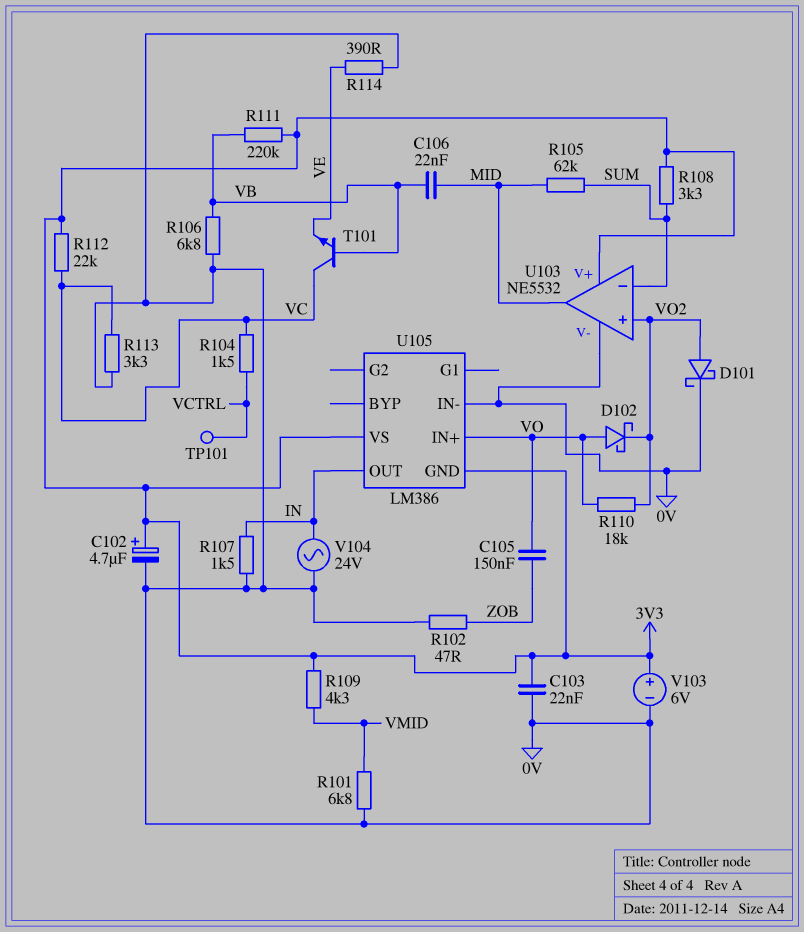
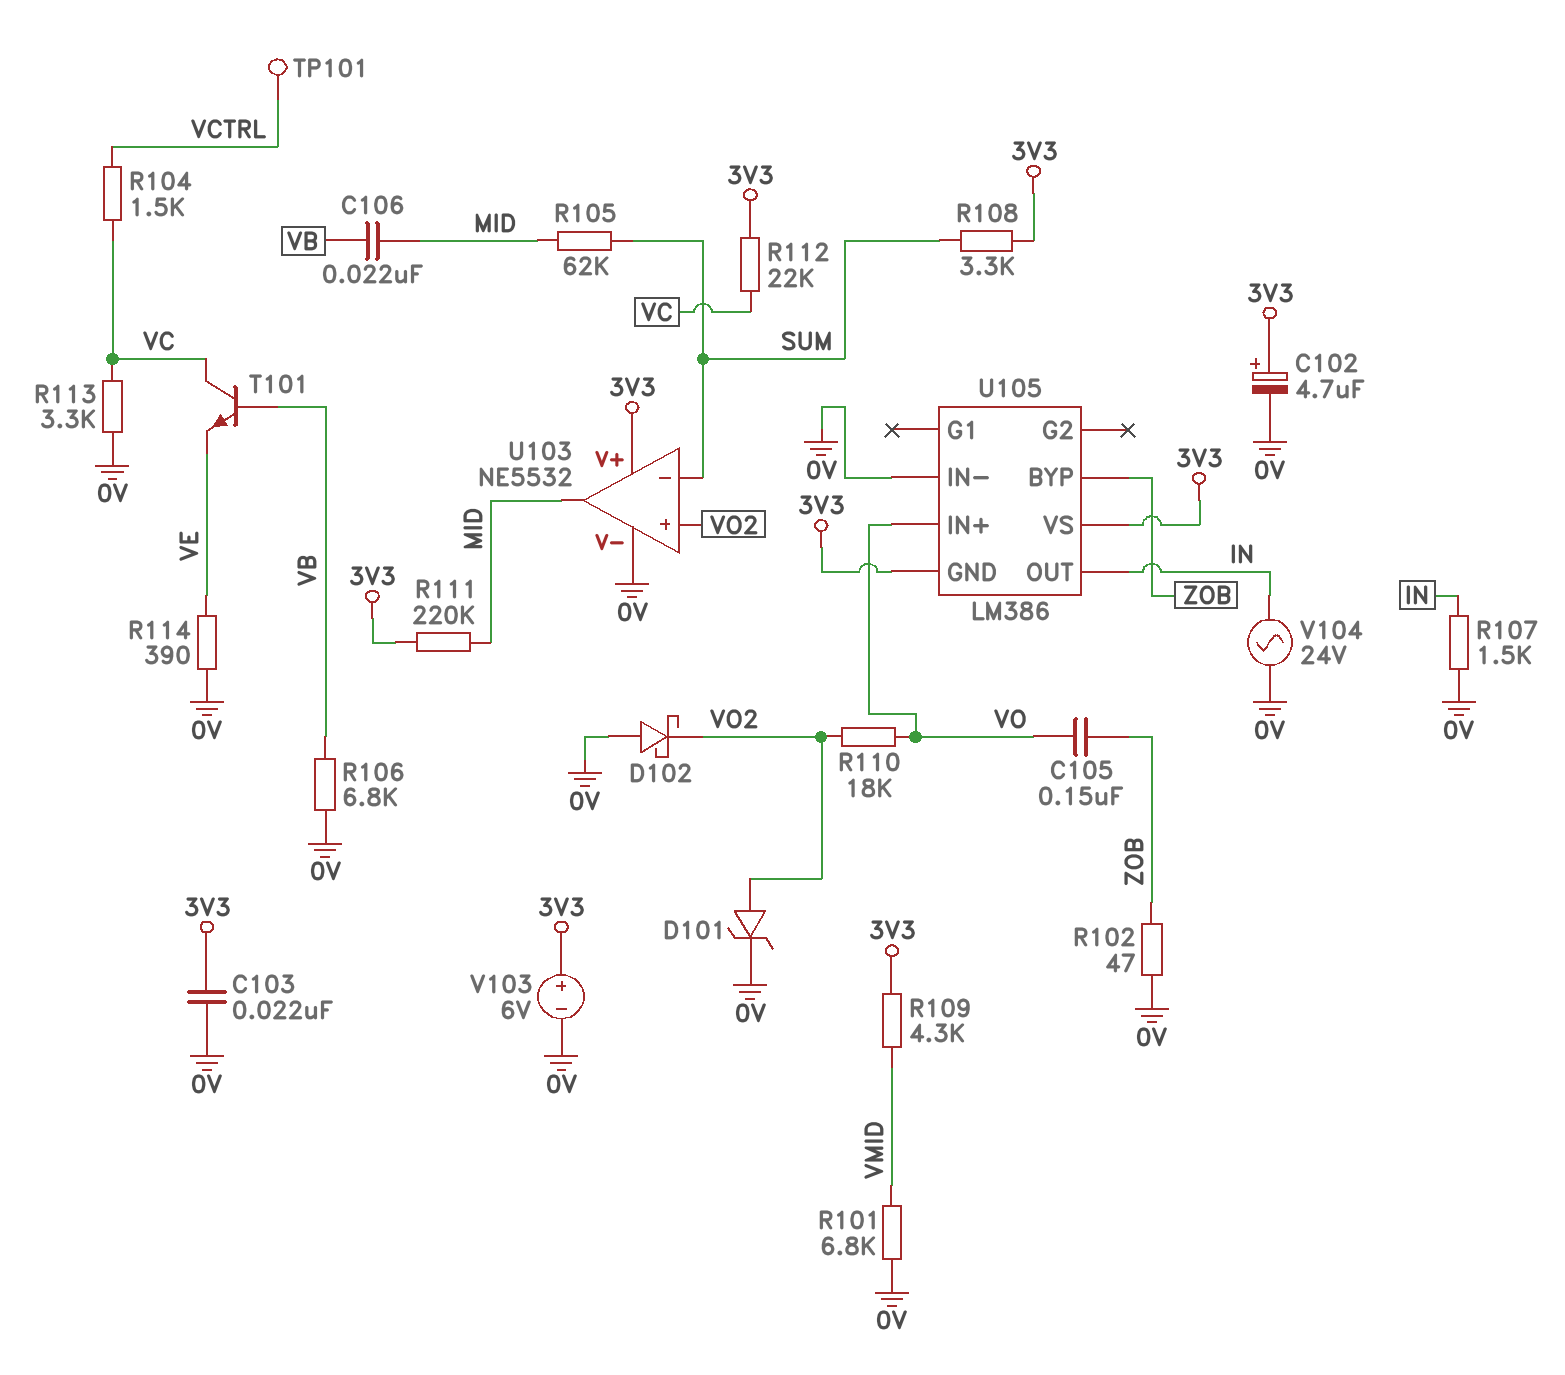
D101: schottky (A VO2, K 0V) -> zener (A VO2, K 0V)
D102: schottky (A VO, K VO2) -> schottky (A 0V, K VO2)
R111: 220k (3V3, VB) -> 220k (3V3, MID)
U105 pin BYP: none -> ZOB

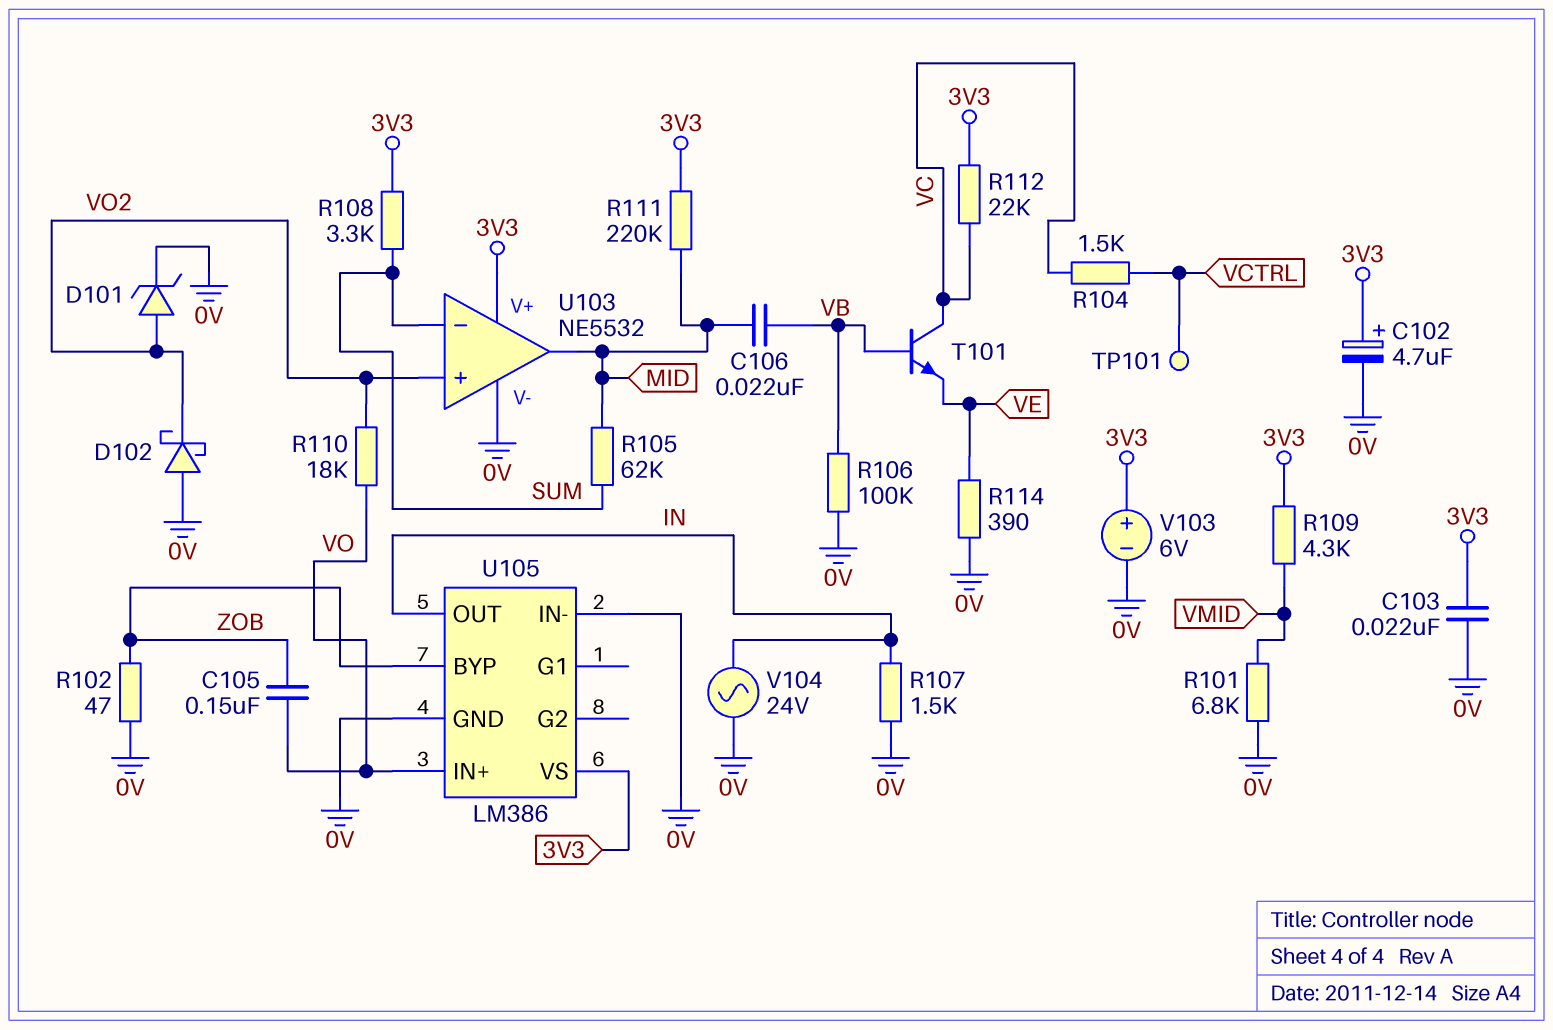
R106: 6.8k (0V, VB) -> 100k (0V, VB)
R113: 3.3k (0V, VC) -> none
U105 pin GND: 3V3 -> 0V

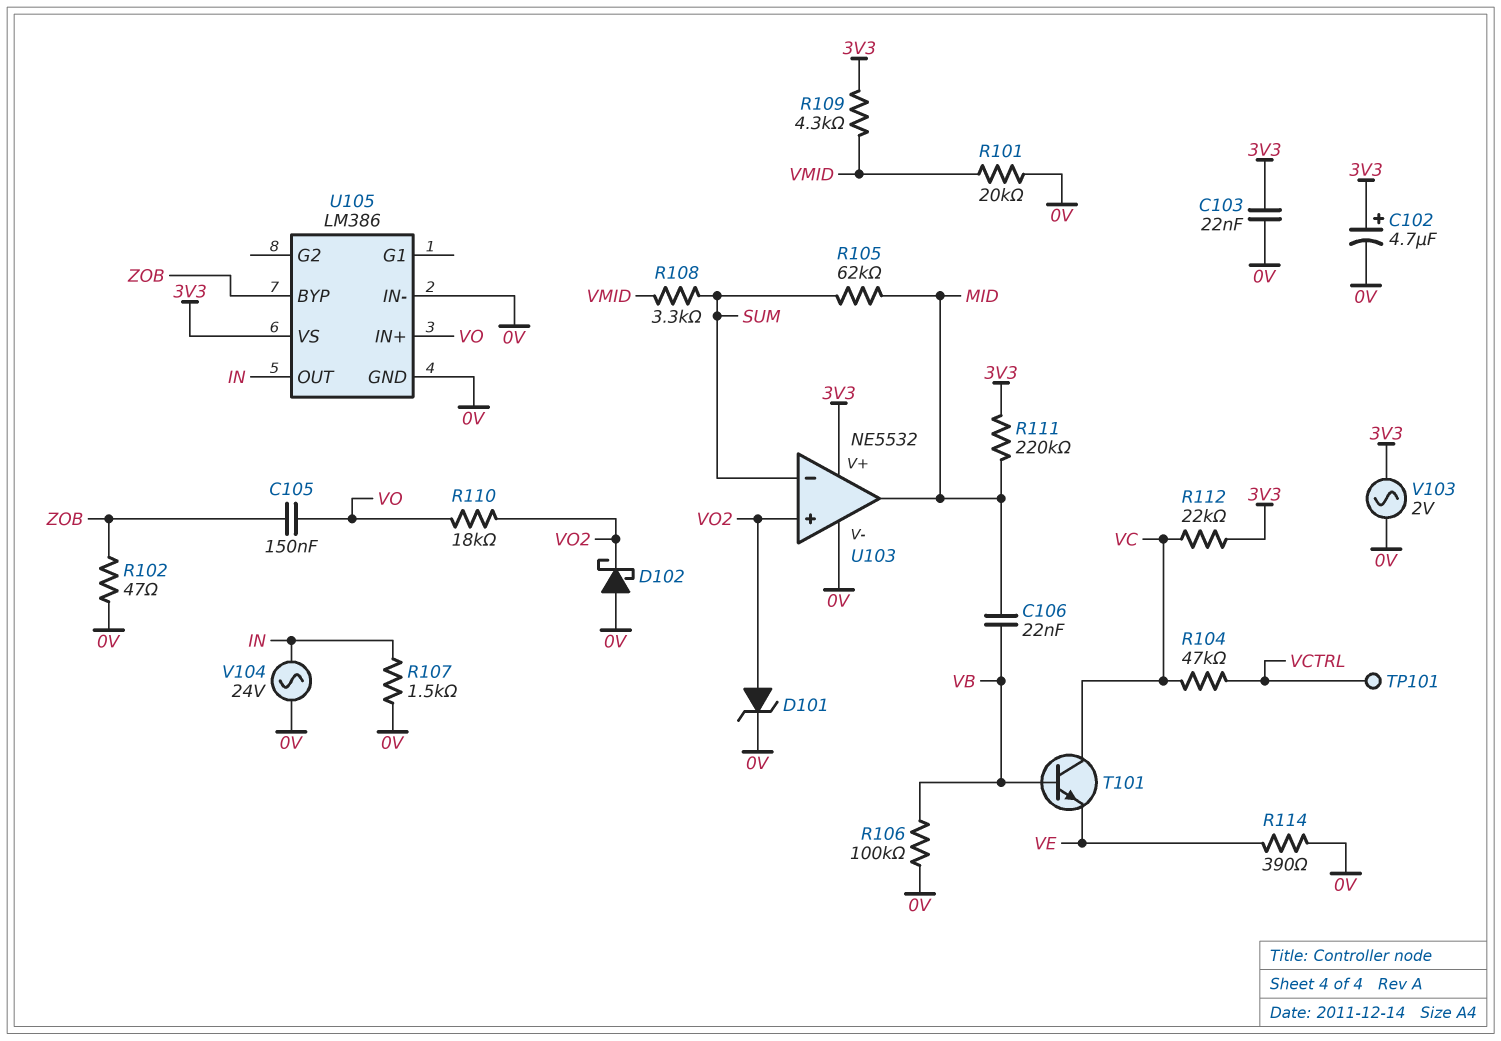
R101: 6.8k (0V, VMID) -> 20k (0V, VMID)
R104: 1.5k (VC, VCTRL) -> 47k (VC, VCTRL)
R108: 3.3k (3V3, SUM) -> 3.3k (SUM, VMID)
V103: 6V (plus 3V3, minus 0V) -> AC 2V (0V, 3V3)

